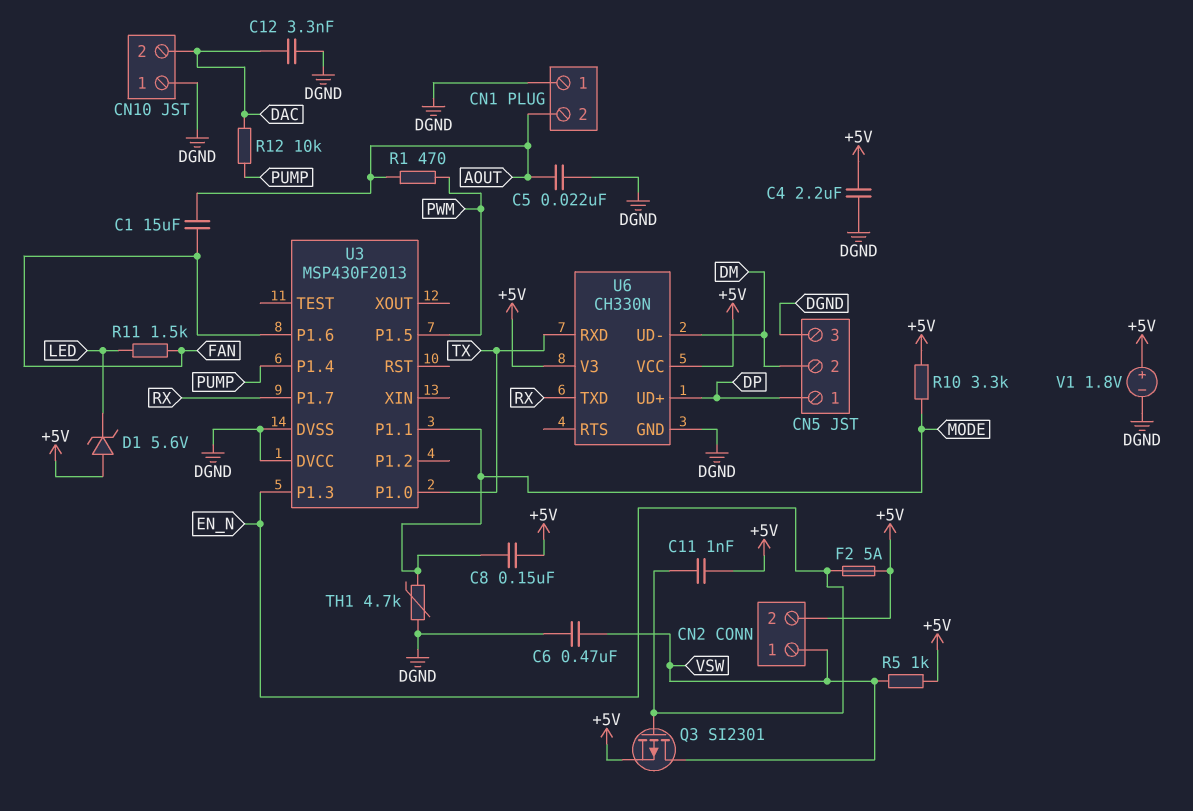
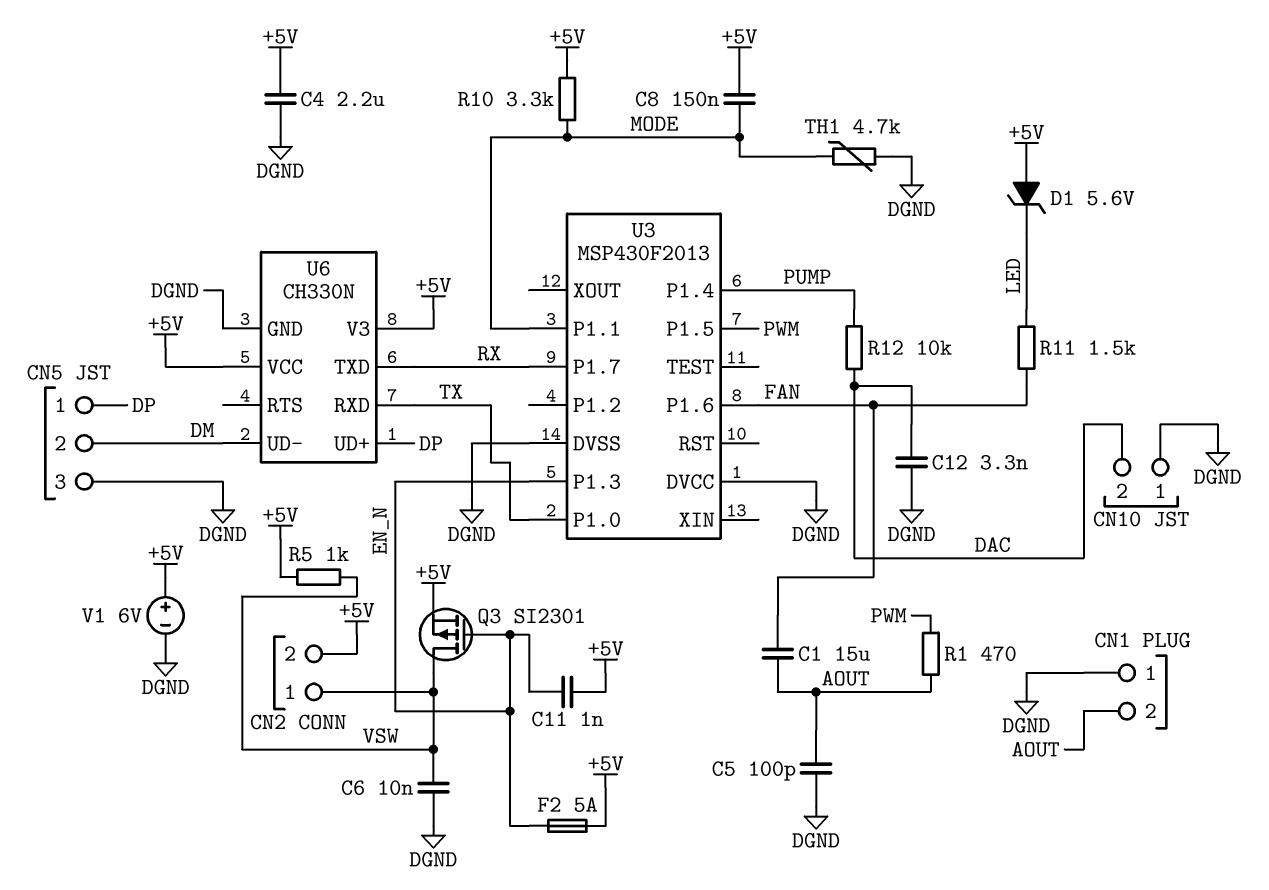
C5: 22nF (AOUT, DGND) -> 100pF (AOUT, DGND)
C6: 470nF (DGND, VSW) -> 10nF (DGND, VSW)
V1: 1.8V (plus +5V, minus DGND) -> 6V (plus +5V, minus DGND)

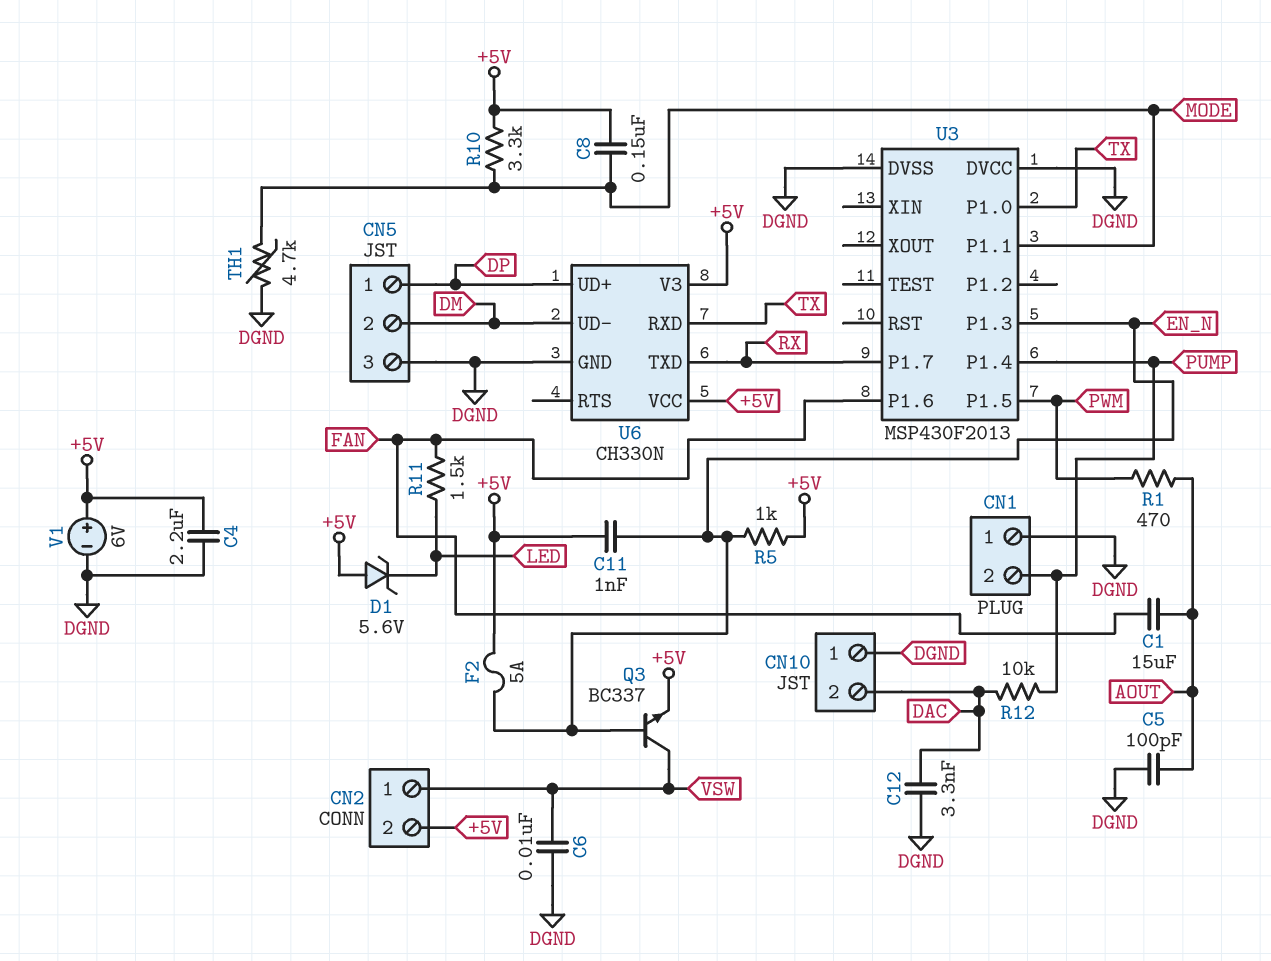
CN1 pin 2: AOUT -> PUMP
Q3: PMOS SI2301 (G EN_N, D VSW, S +5V) -> NPN BC337 (B EN_N, C VSW, E +5V)
R5: 1k (+5V, VSW) -> 1k (+5V, EN_N)

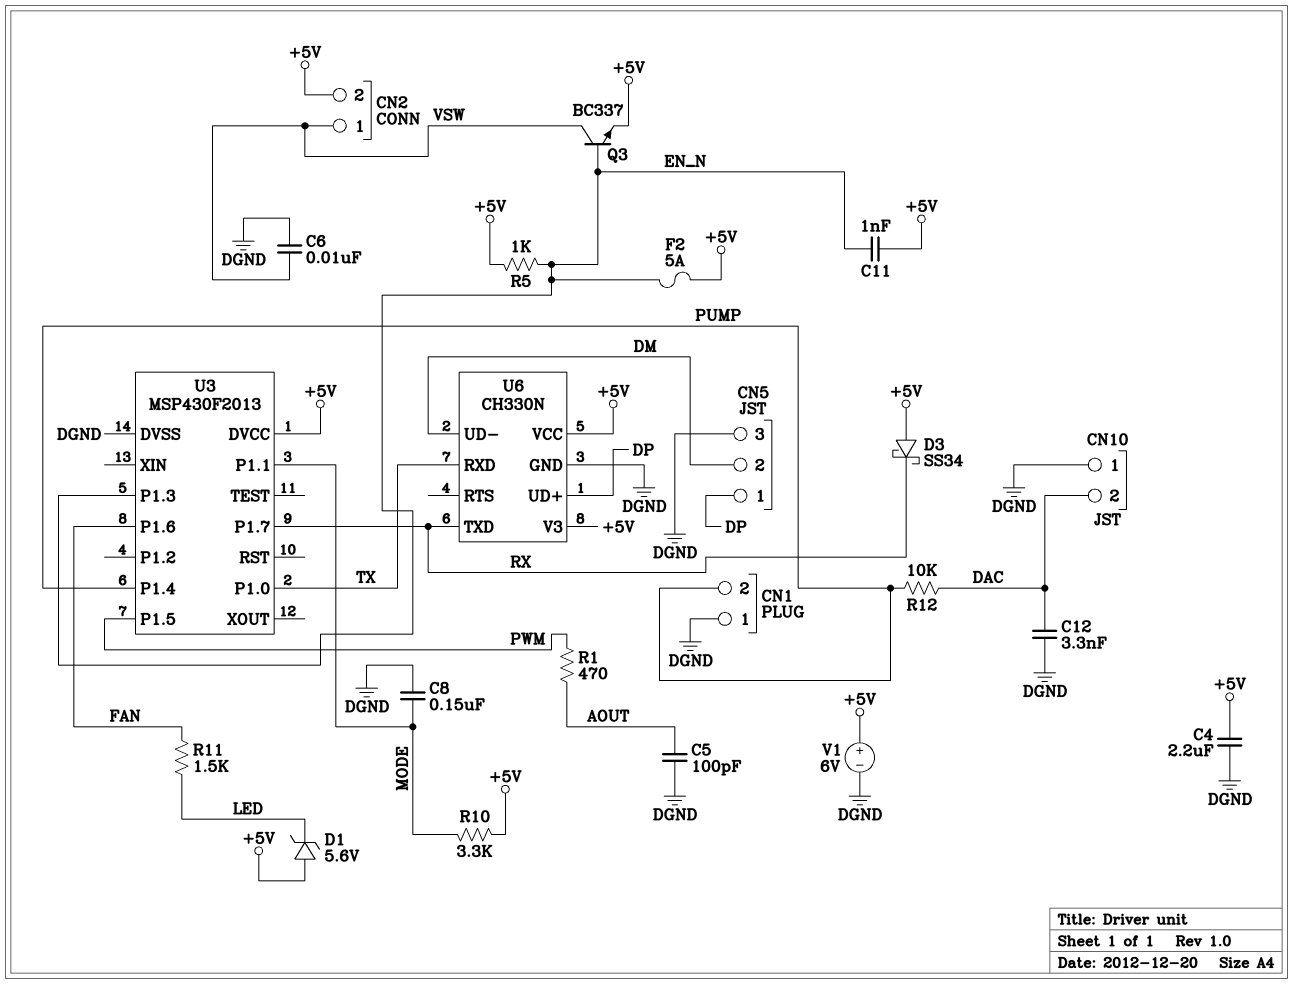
C1: 15uF (AOUT, FAN) -> none
C8: 150nF (+5V, MODE) -> 150nF (DGND, MODE)
D3: none -> schottky SS34 (A +5V, K RX)
TH1: 4.7k (DGND, MODE) -> none
U3 pin DVCC: DGND -> +5V

